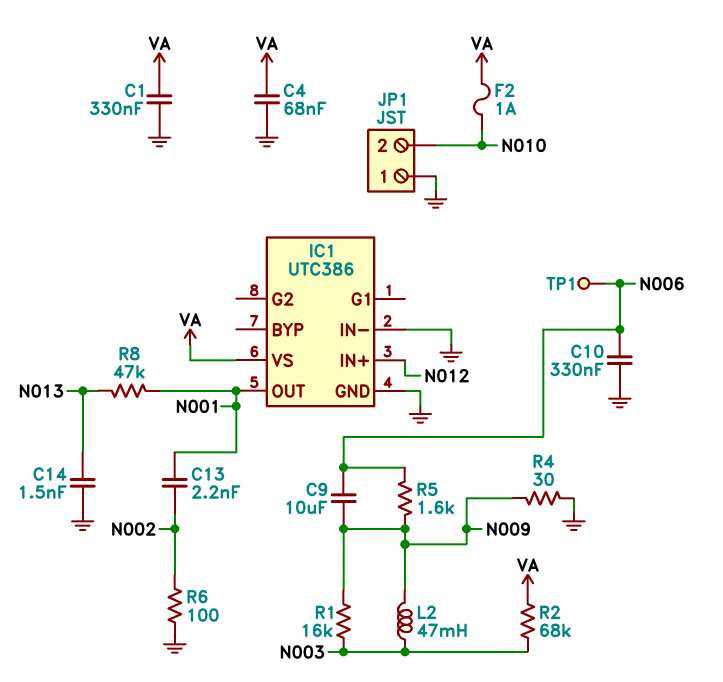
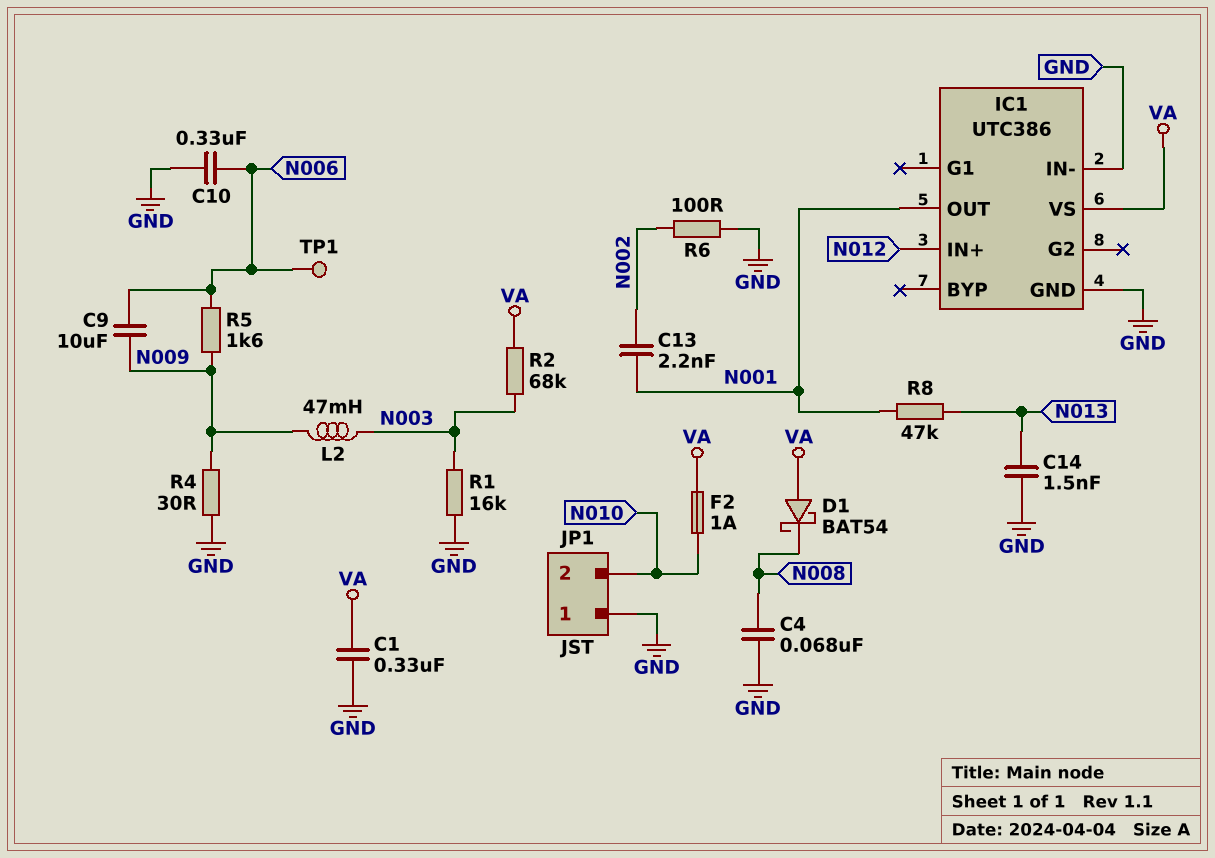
C4: 68nF (GND, VA) -> 68nF (GND, N008)
D1: none -> schottky BAT54 (A VA, K N008)
R1: 16k (N003, N009) -> 16k (GND, N003)

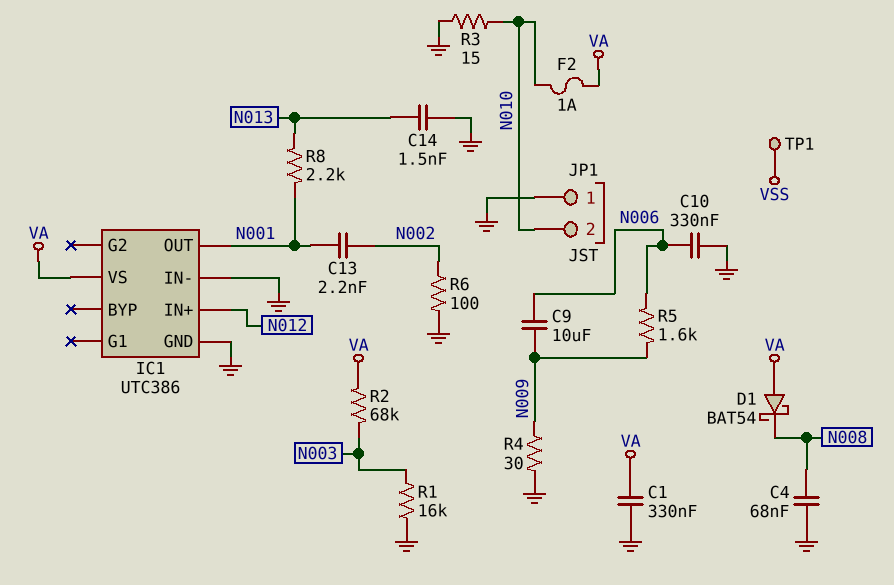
L2: 47mH (N003, N009) -> none
R3: none -> 15 (GND, N010)
R8: 47k (N001, N013) -> 2.2k (N001, N013)
TP1: test point (N006) -> test point (VSS)

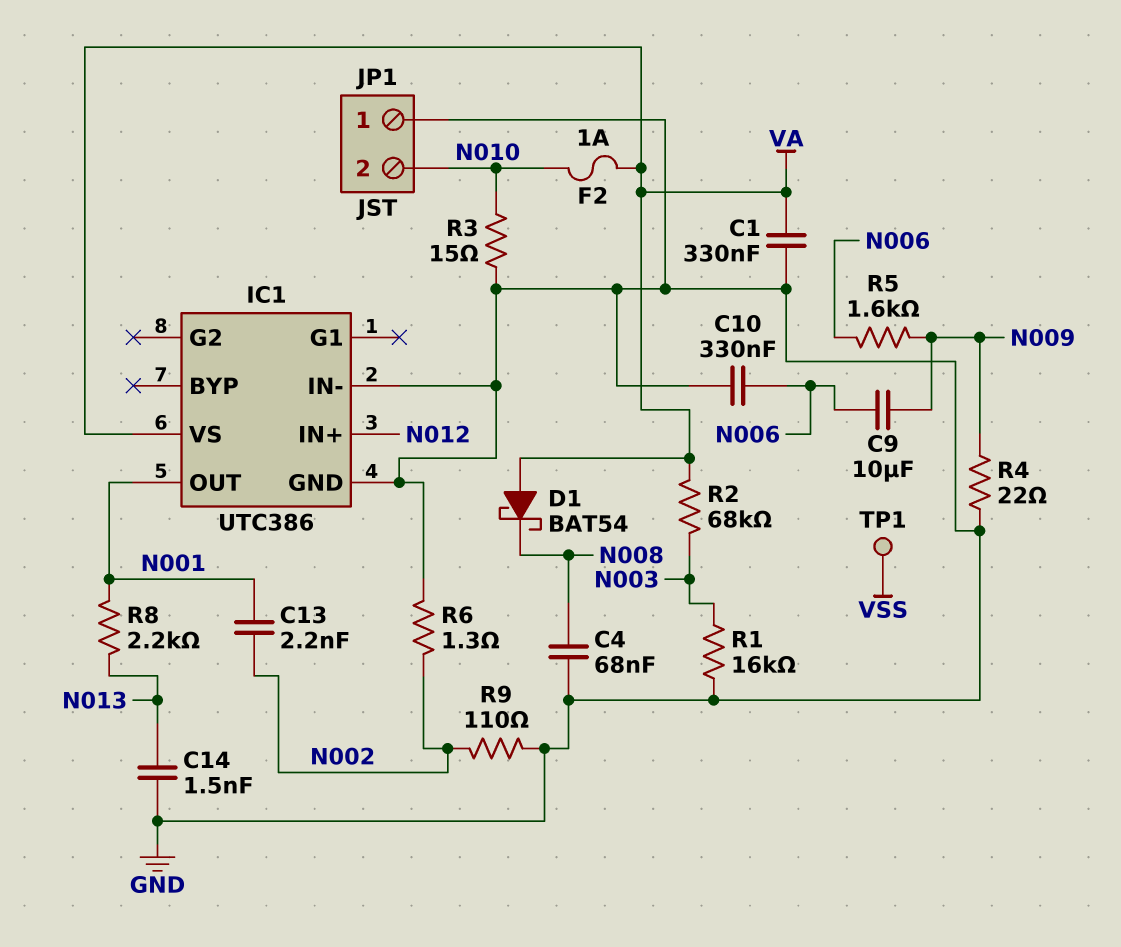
R4: 30 (GND, N009) -> 22 (GND, N009)
R6: 100 (GND, N002) -> 1.3 (GND, N002)
R9: none -> 110 (GND, N002)

